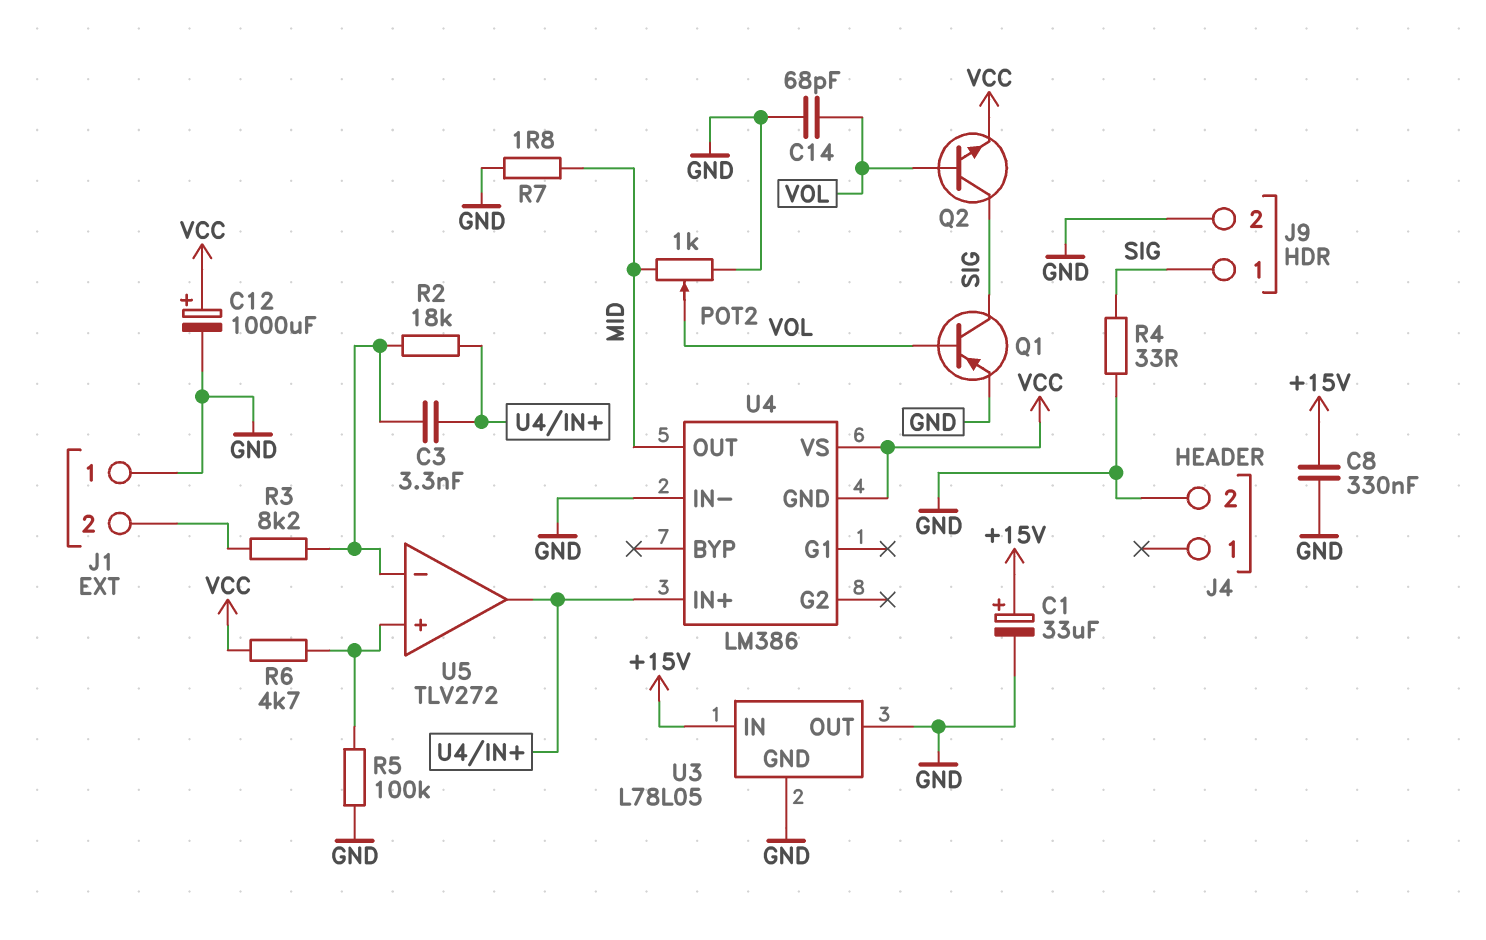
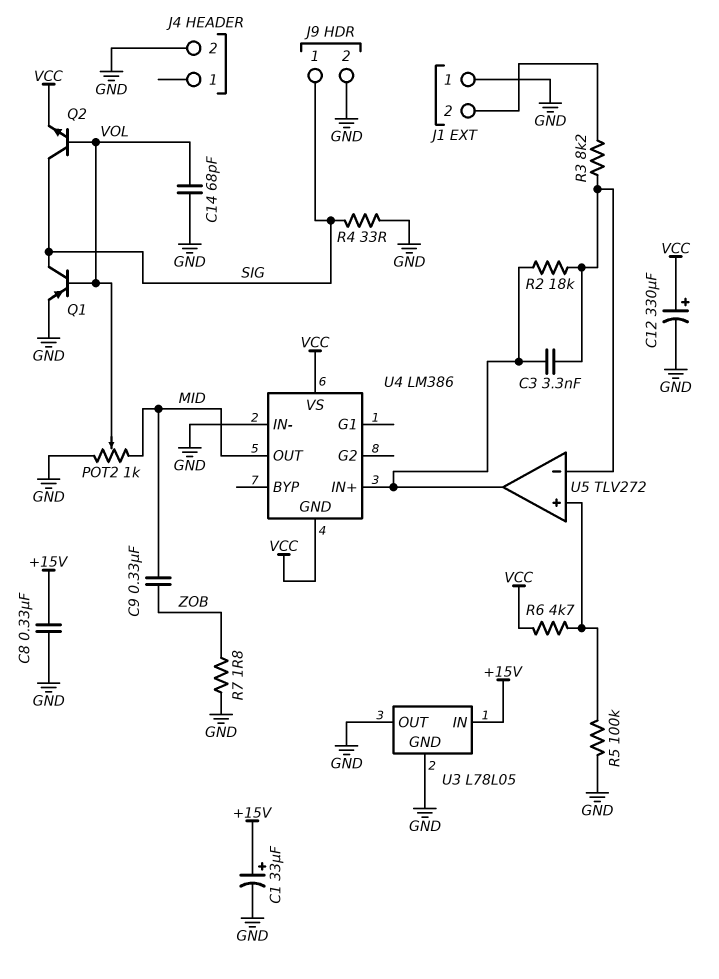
C9: none -> 330nF (MID, ZOB)
C12: 1000uF (plus VCC, minus GND) -> 330uF (plus VCC, minus GND)
R7: 1.8 (GND, MID) -> 1.8 (GND, ZOB)

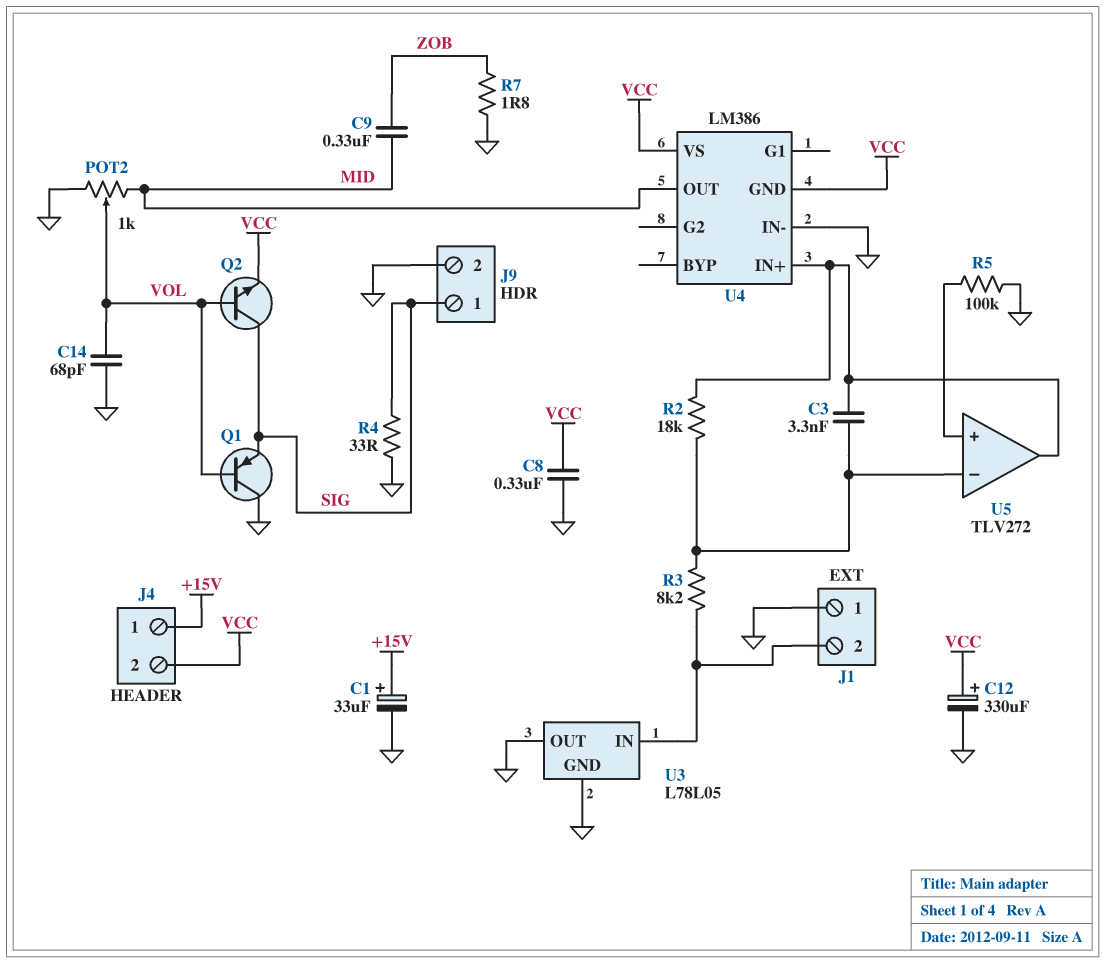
C8: 330nF (+15V, GND) -> 330nF (GND, VCC)
J4 pin 1: none -> +15V
J4 pin 2: GND -> VCC
Q1: PNP (B VOL, C SIG, E GND) -> PNP (B VOL, C GND, E SIG)
R6: 4.7k (U5/in+, VCC) -> none
U3 pin IN: +15V -> J1/2

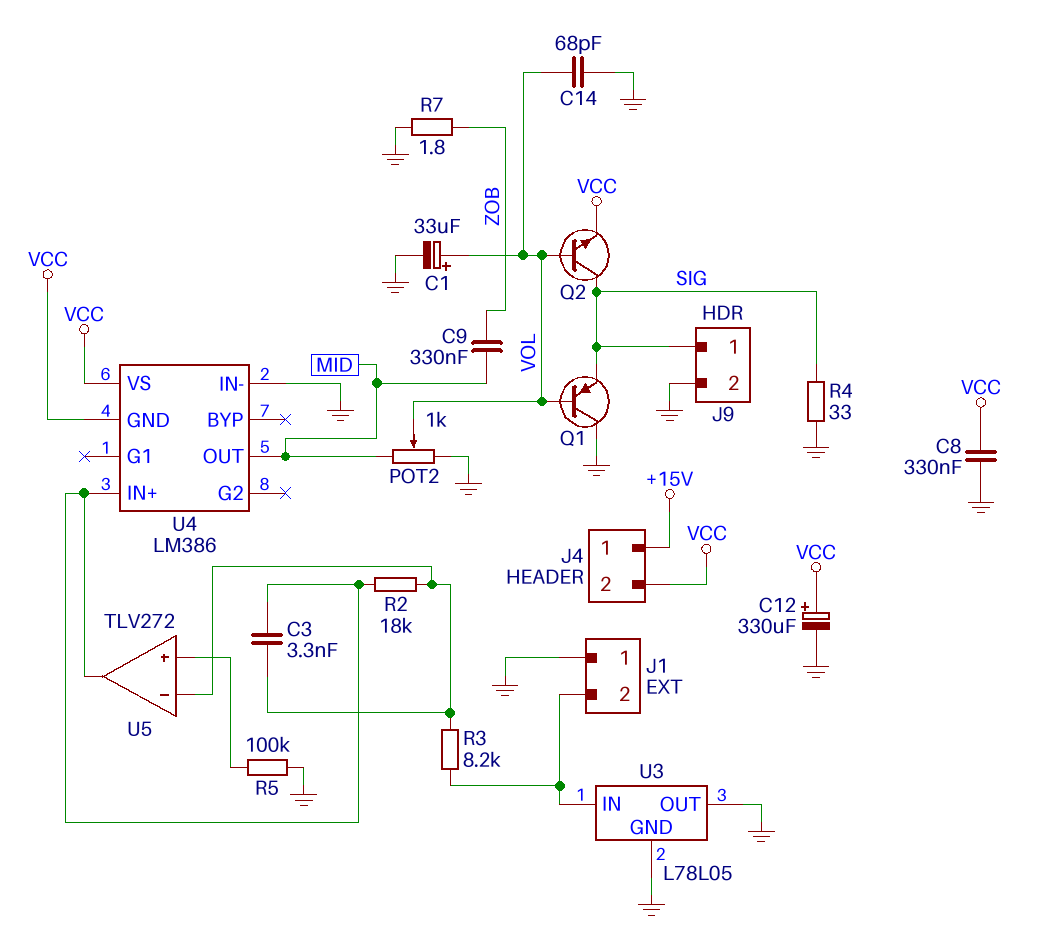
C1: 33uF (plus +15V, minus GND) -> 33uF (plus VOL, minus GND)

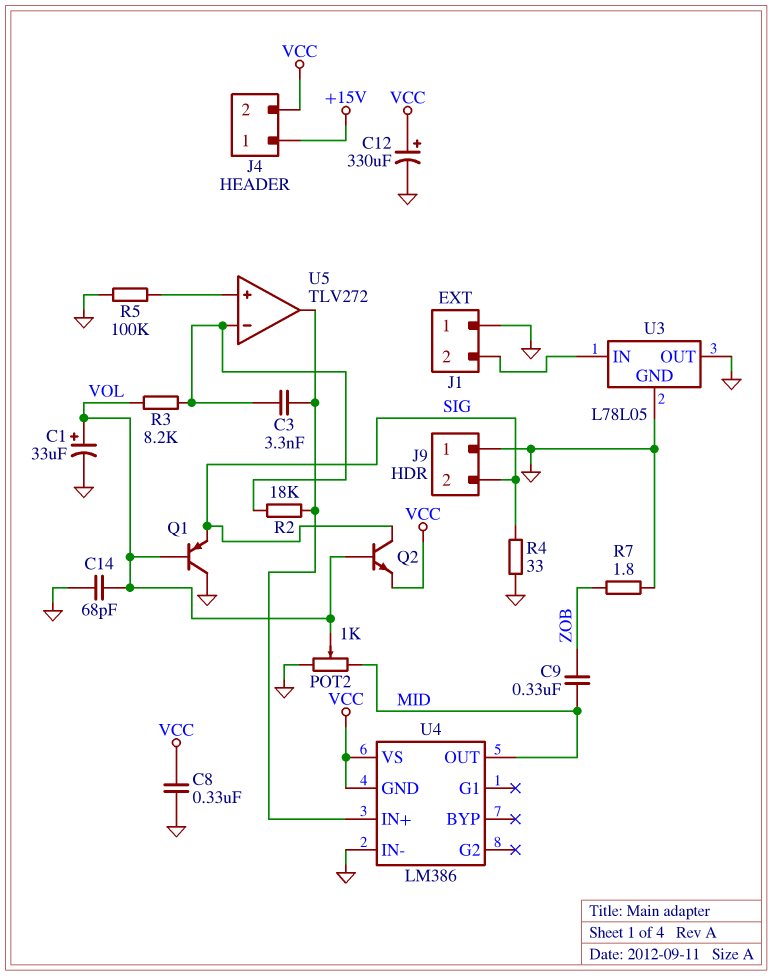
J9 pin 1: SIG -> GND
J9 pin 2: GND -> SIG
R3: 8.2k (J1/2, U5/in-) -> 8.2k (U5/in-, VOL)

